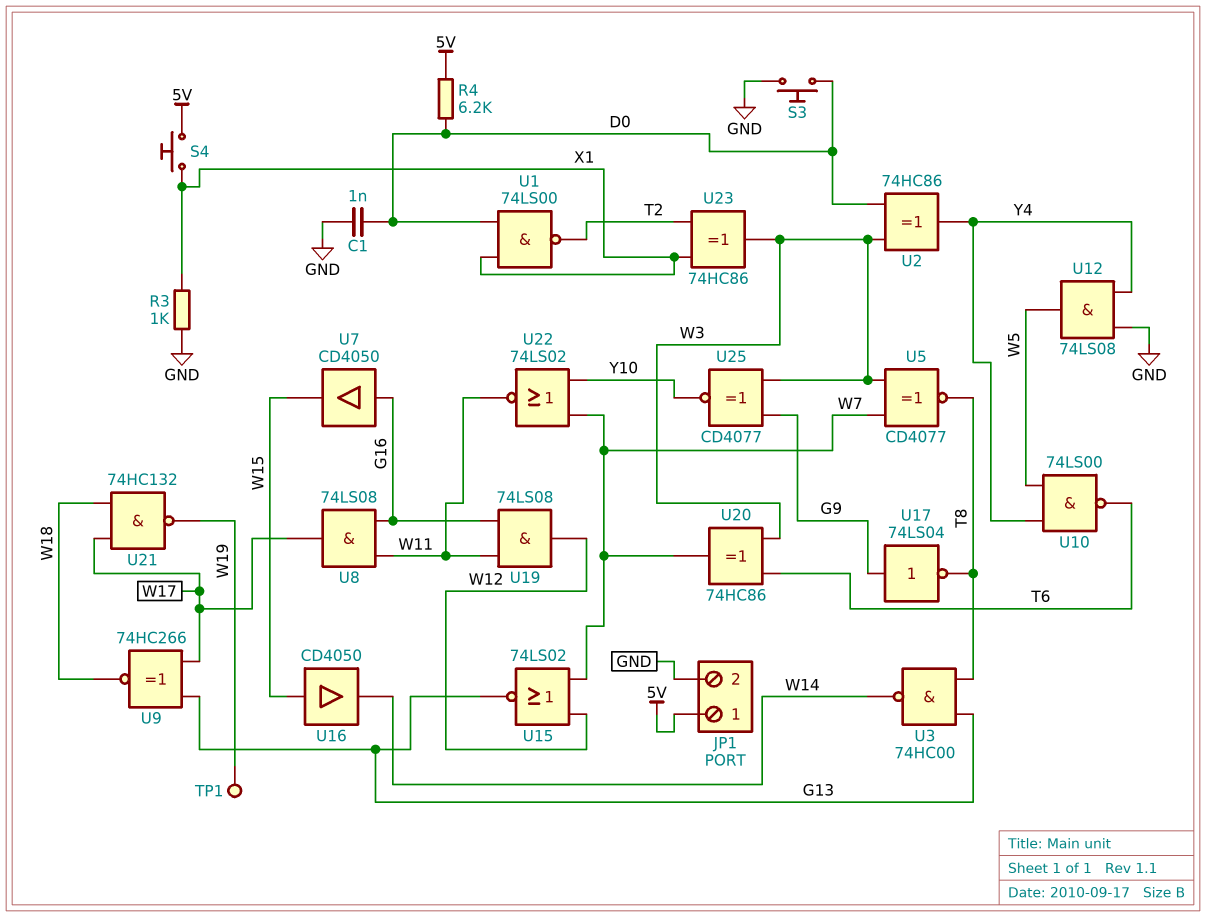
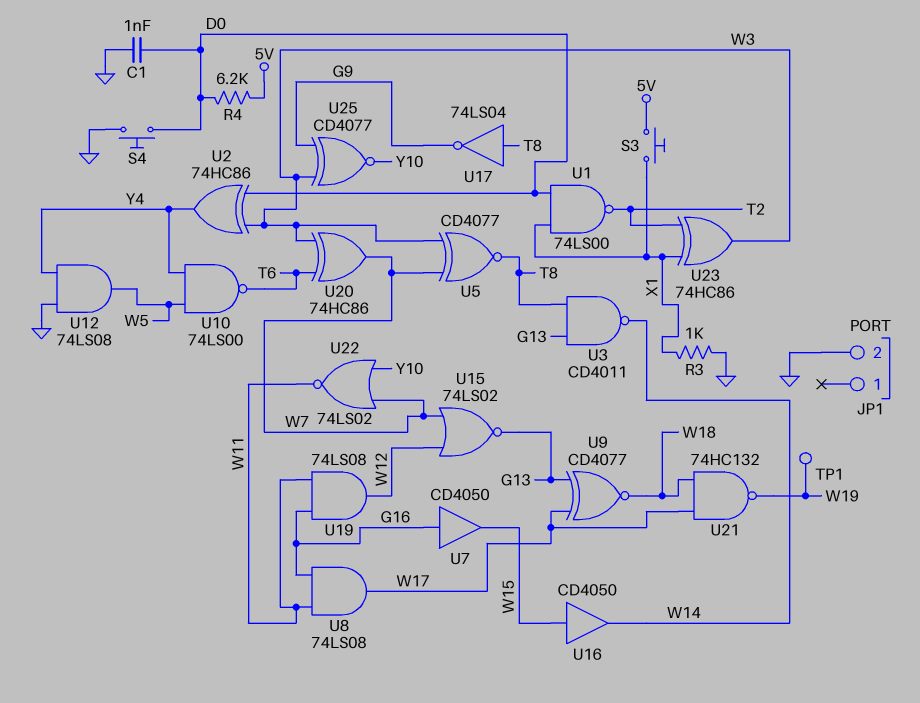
JP1 pin 1: 5V -> none
S3: button (D0, GND) -> button (5V, X1)
S4: button (5V, X1) -> button (D0, GND)
U3: NAND 74HC00 (in G13, in T8, out W14) -> NAND CD4011 (in G13, in T8, out W14)
U9: XNOR 74HC266 (in G13, in W17, out W18) -> XNOR CD4077 (in G13, in W17, out W18)
U17: NOT 74LS04 (in G9, out T8) -> NOT 74LS04 (in T8, out G9)

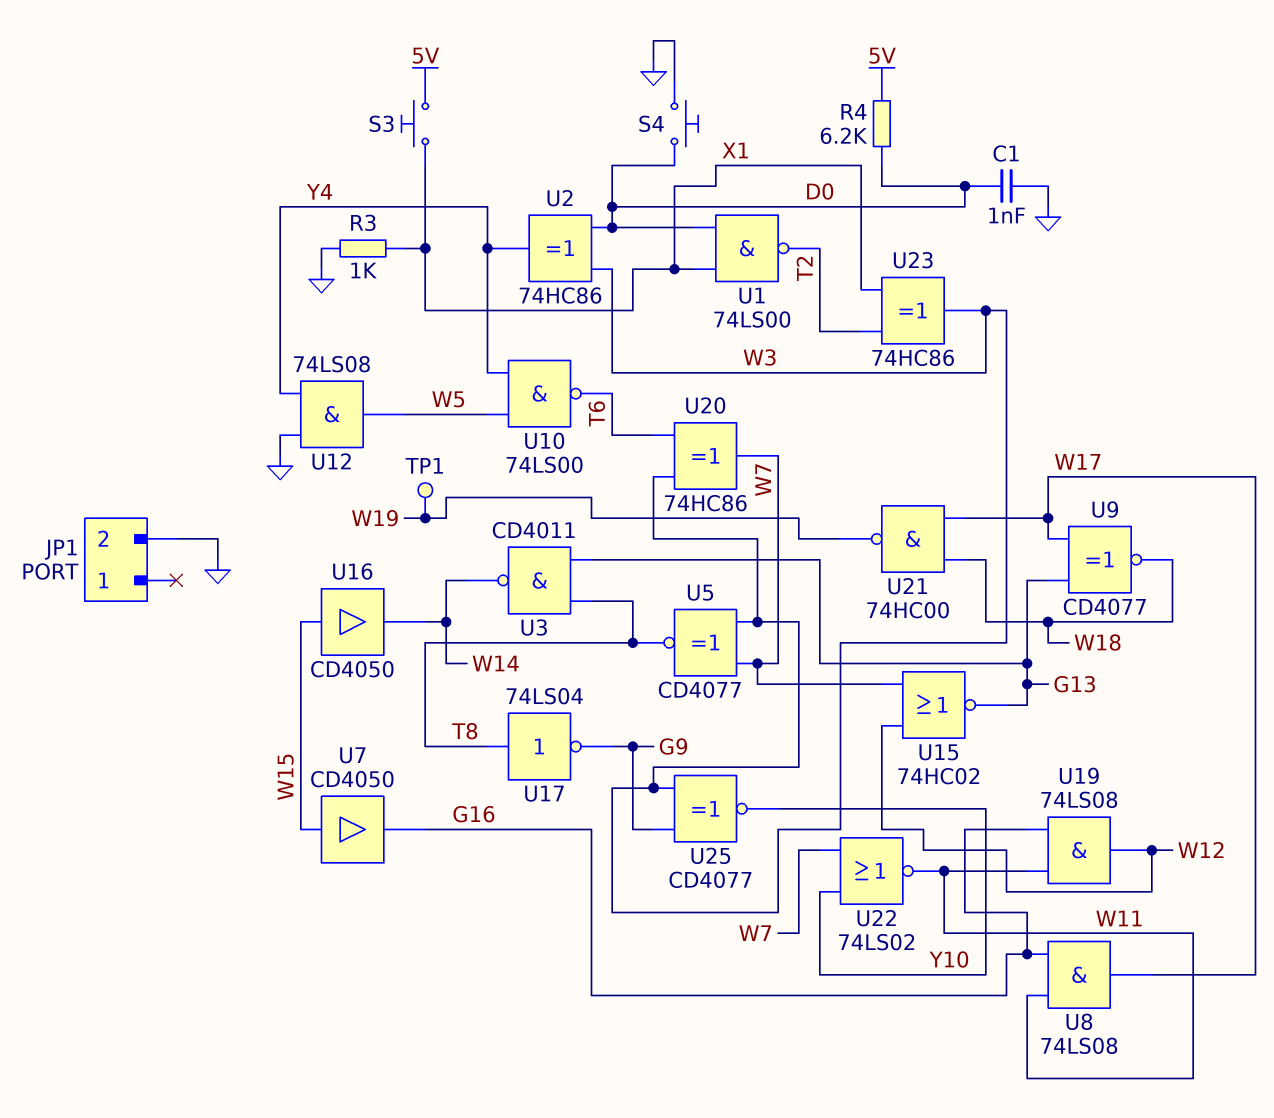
U7: buffer CD4050 (in G16, out W15) -> buffer CD4050 (in W15, out G16)
U15: NOR 74LS02 (in W7, in W12, out G13) -> NOR 74HC02 (in W7, in W12, out G13)
U21: NAND 74HC132 (in W17, in W18, out W19) -> NAND 74HC00 (in W17, in W18, out W19)

